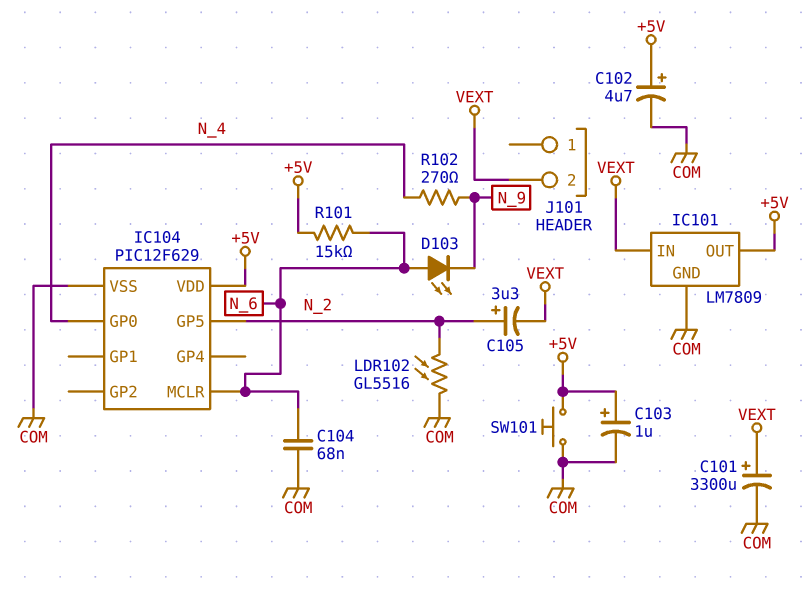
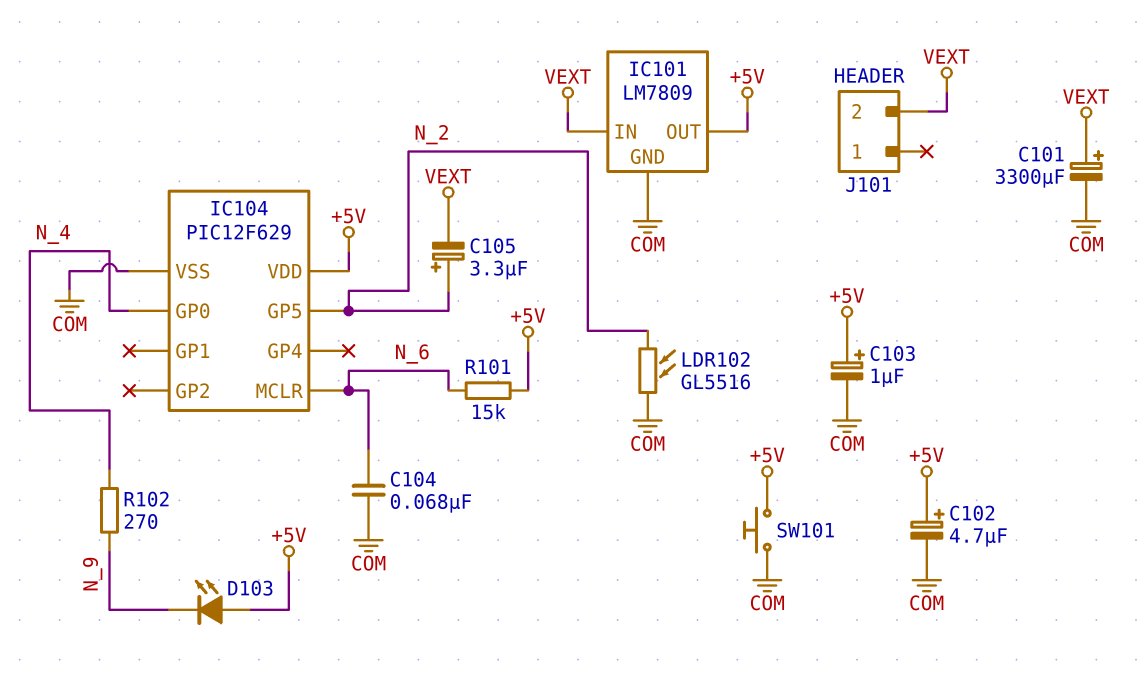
D103: LED (A N_6, K N_9) -> LED (A +5V, K N_9)

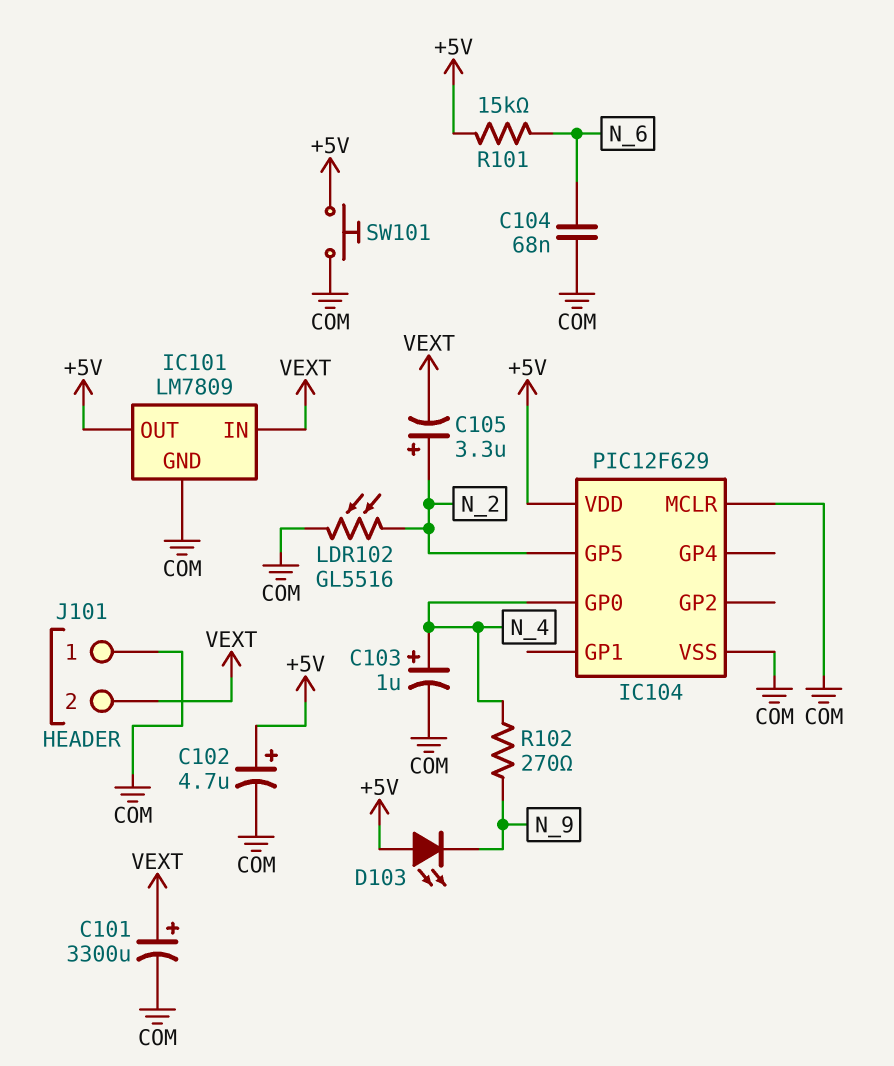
C103: 1uF (plus +5V, minus COM) -> 1uF (plus N_4, minus COM)
IC104 pin MCLR: N_6 -> COM
J101 pin 1: none -> COM

